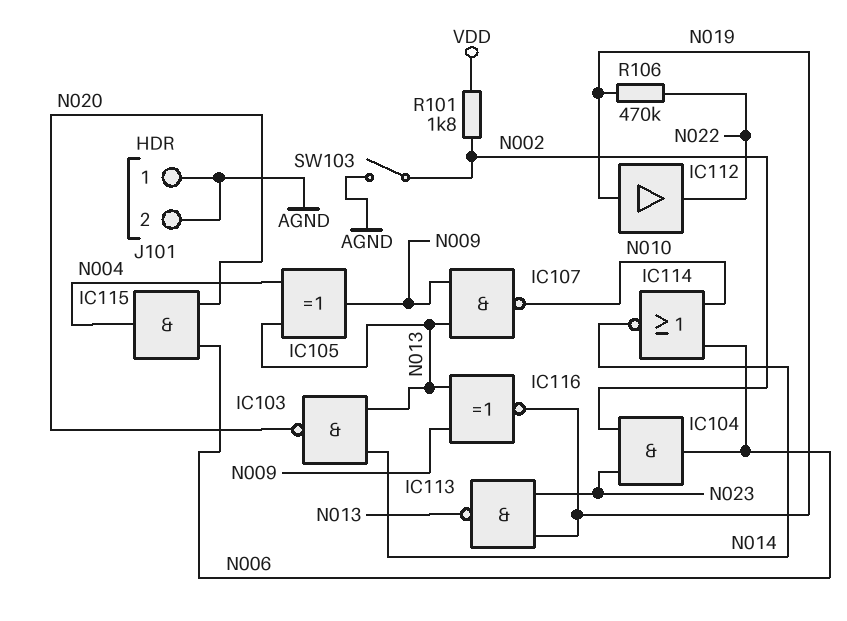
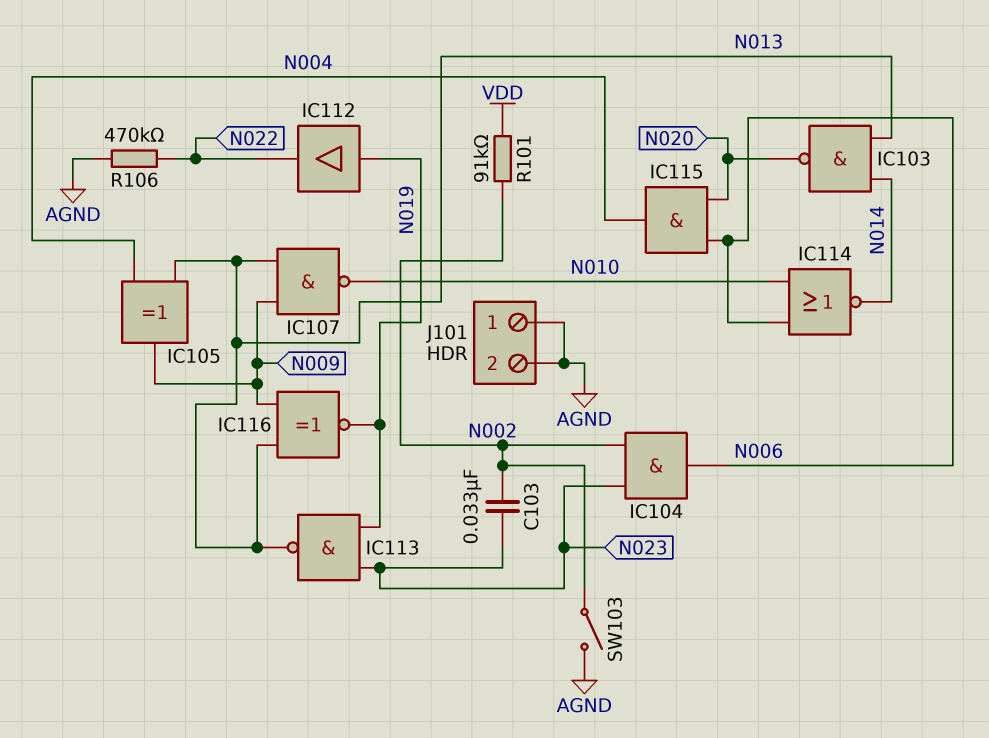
C103: none -> 33nF (N002, N023)
R101: 1.8k (N002, VDD) -> 91k (N002, VDD)
R106: 470k (N019, N022) -> 470k (AGND, N022)

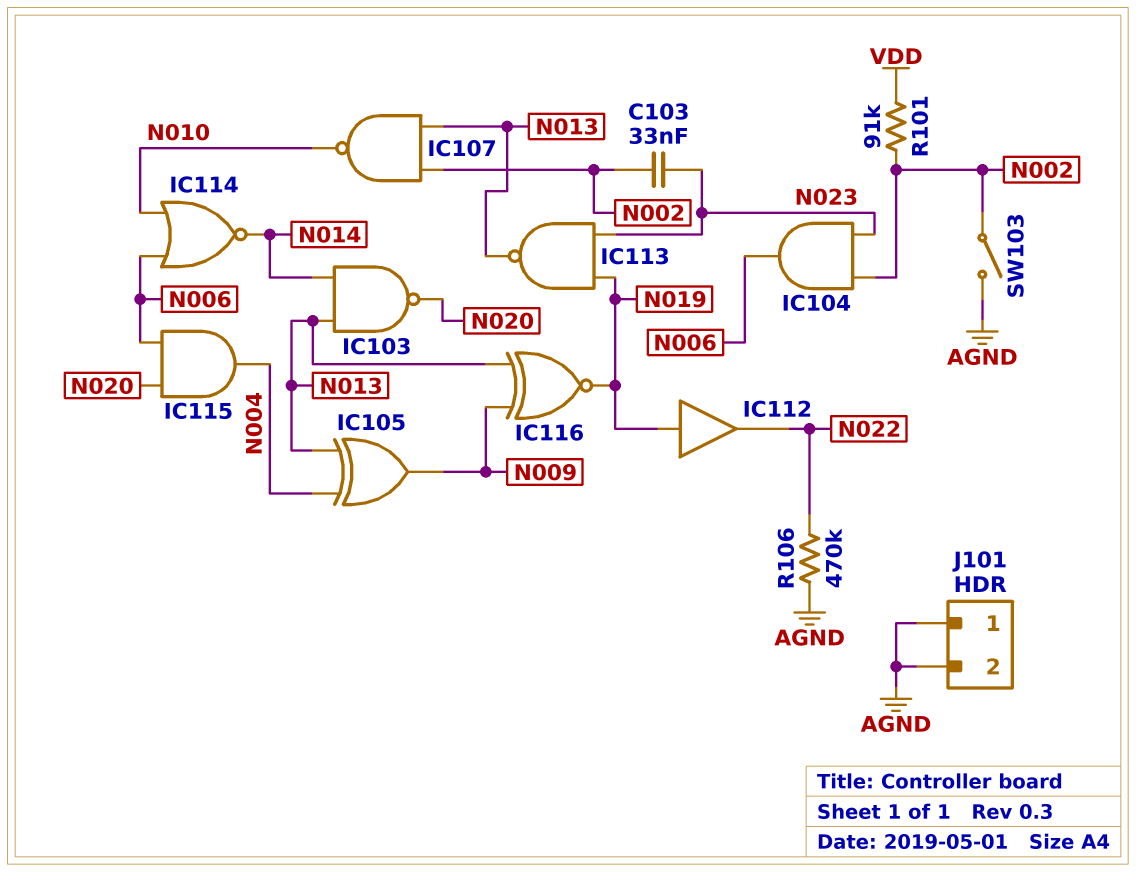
IC107: NAND (in N009, in N013, out N010) -> NAND (in N002, in N013, out N010)

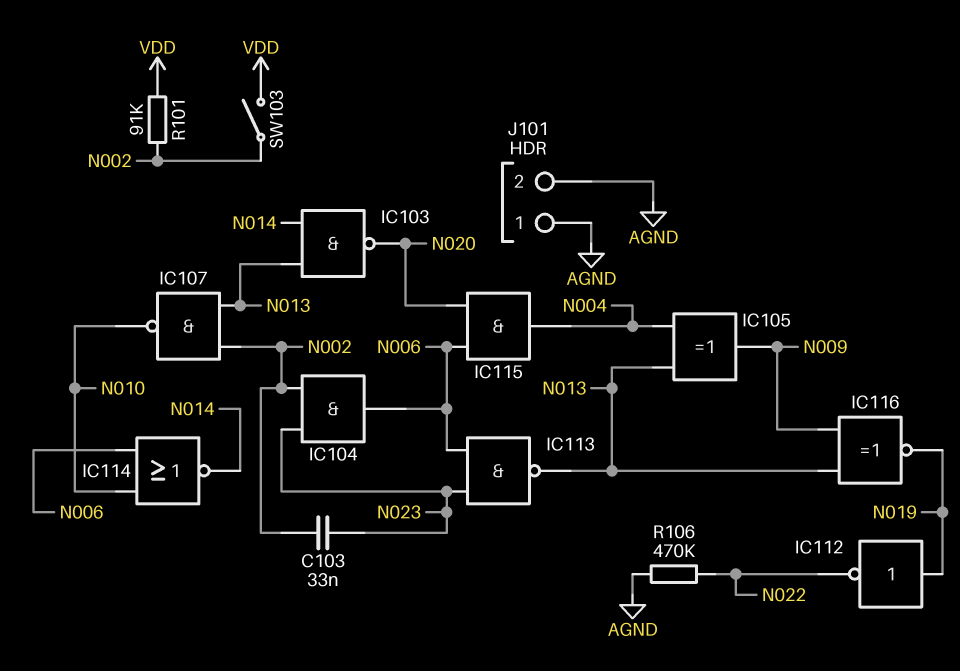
IC112: buffer (in N019, out N022) -> NOT (in N019, out N022)
IC113: NAND (in N019, in N023, out N013) -> NAND (in N006, in N023, out N013)
SW103: switch (AGND, N002) -> switch (N002, VDD)

